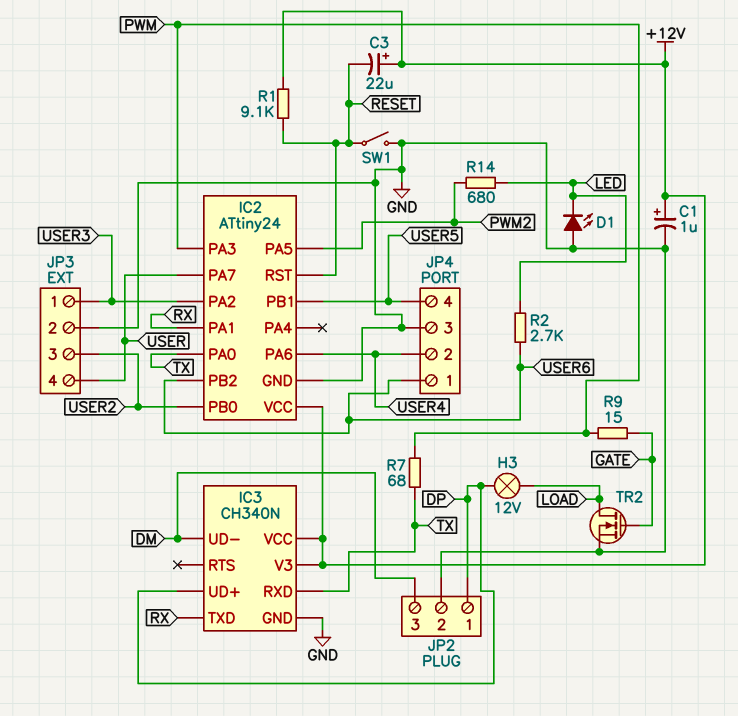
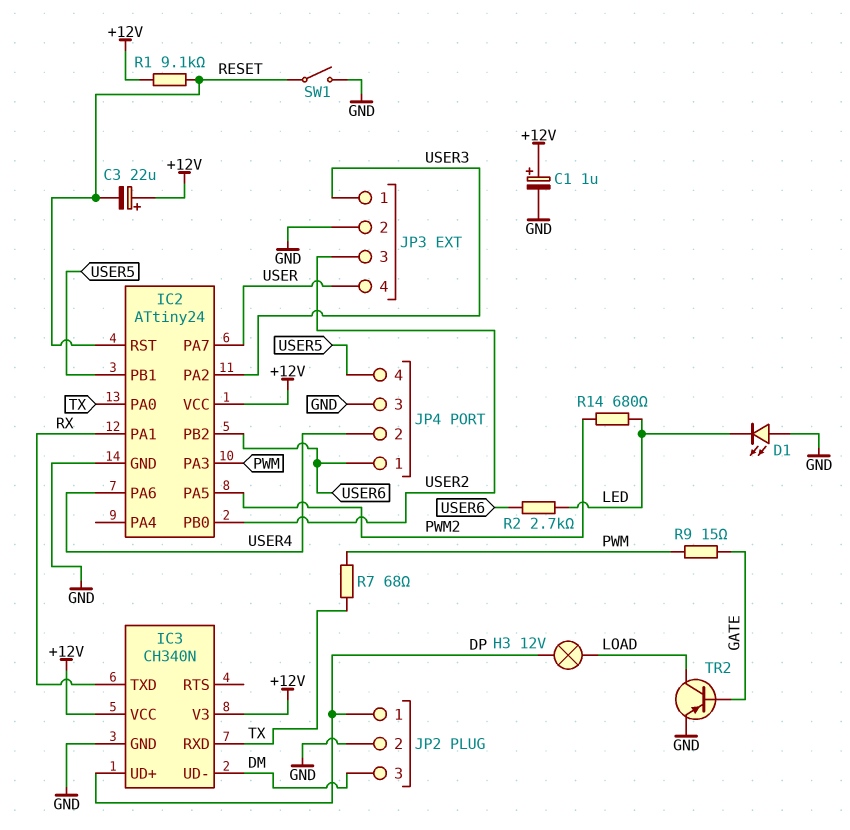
TR2: NMOS (G GATE, D LOAD, S GND) -> PNP (B GATE, C LOAD, E GND)

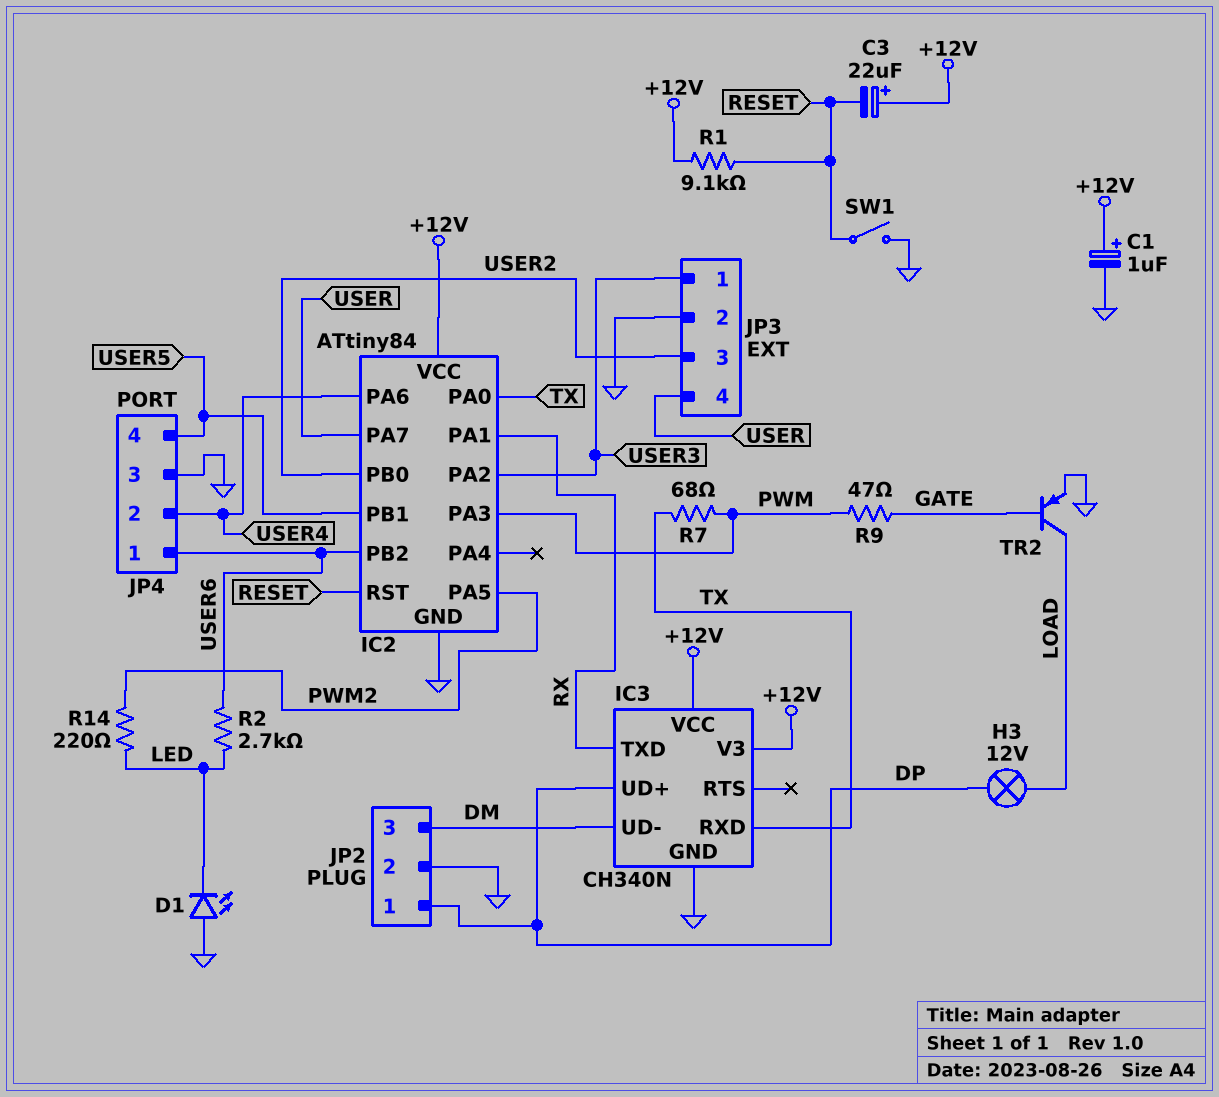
IC2: ATtiny24 -> ATtiny84
R9: 15 (GATE, PWM) -> 47 (GATE, PWM)
R14: 680 (LED, PWM2) -> 220 (LED, PWM2)

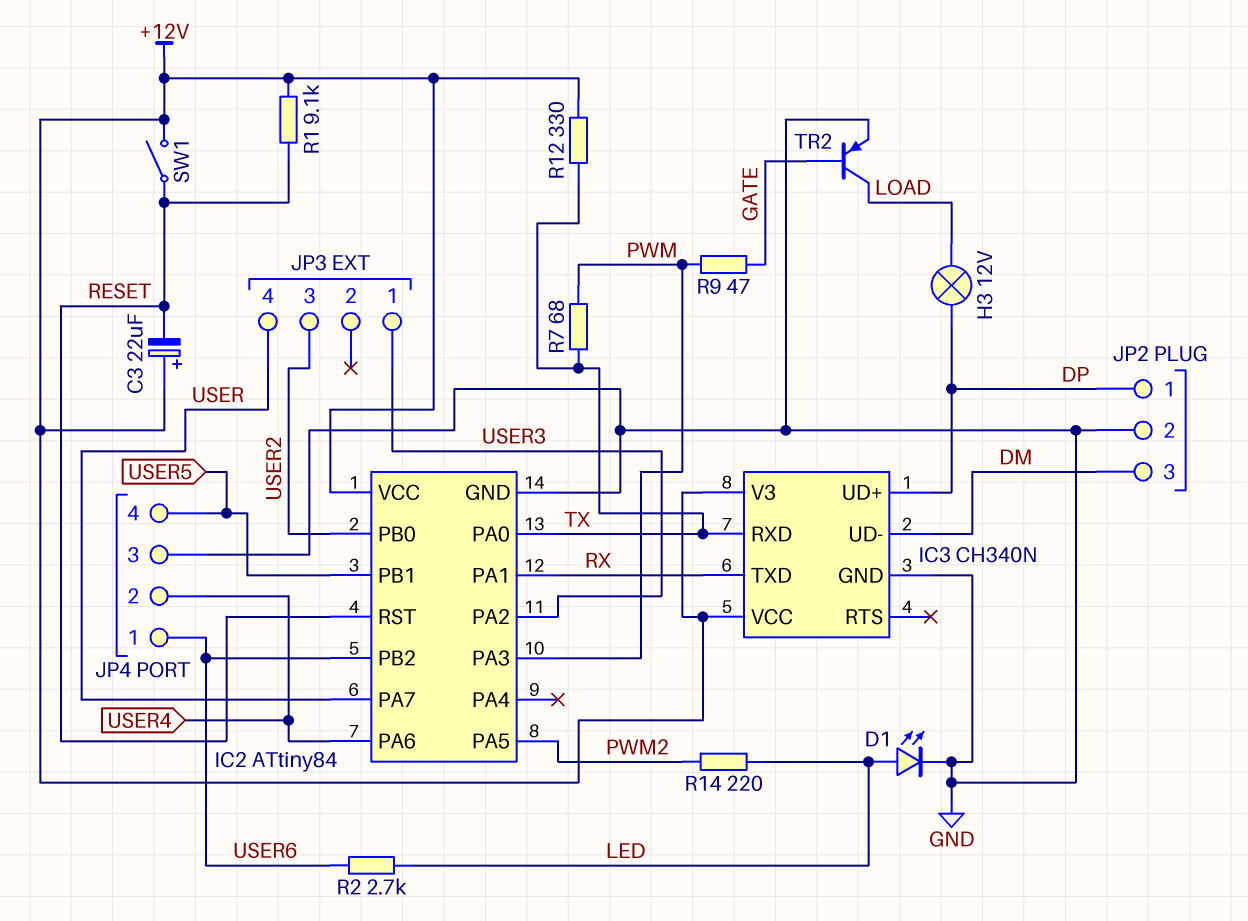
C1: 1uF (plus +12V, minus GND) -> none
D1: LED (A GND, K LED) -> LED (A LED, K GND)
JP3 pin 2: GND -> none
R12: none -> 330 (+12V, TX)
SW1: switch (GND, RESET) -> switch (+12V, RESET)

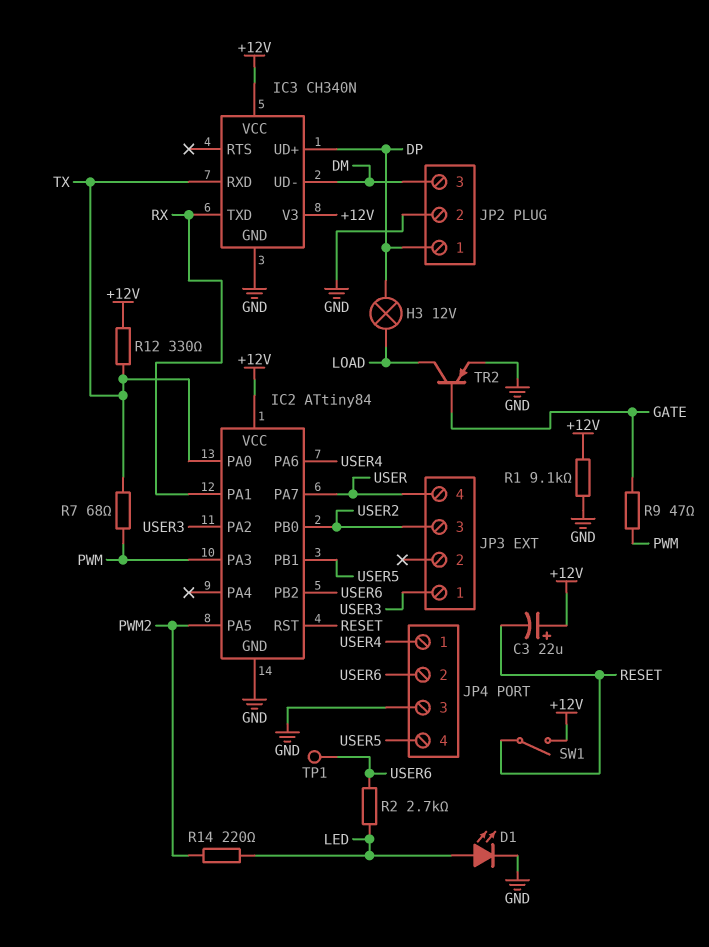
JP4 pin 1: USER6 -> USER4
JP4 pin 2: USER4 -> USER6
R1: 9.1k (+12V, RESET) -> 9.1k (+12V, GND)
TP1: none -> test point (USER6)

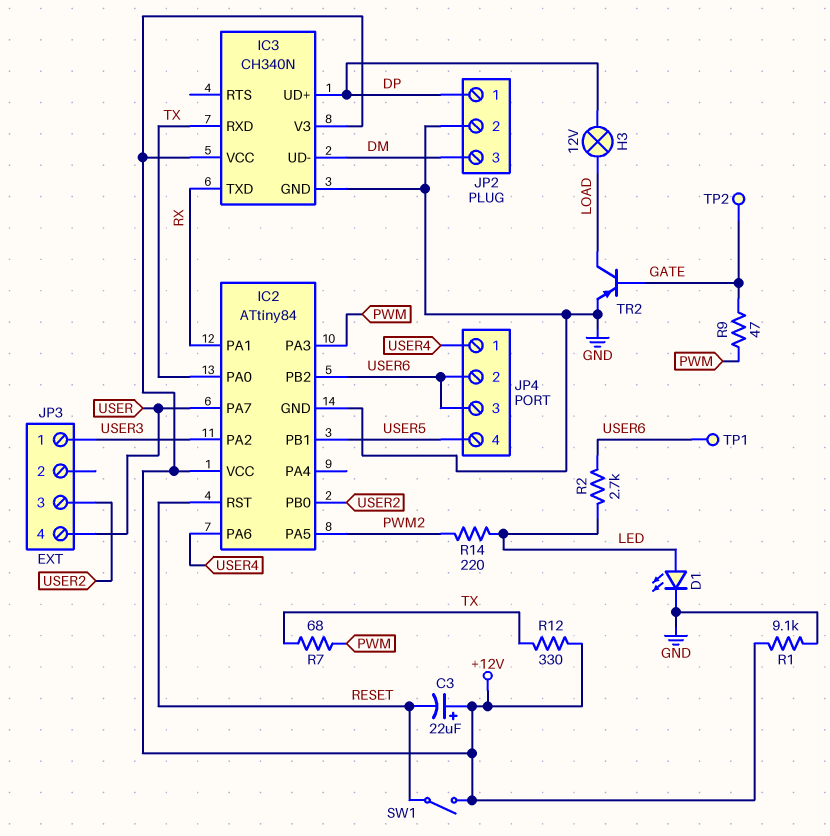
JP4 pin 3: GND -> USER6
TP2: none -> test point (GATE)

